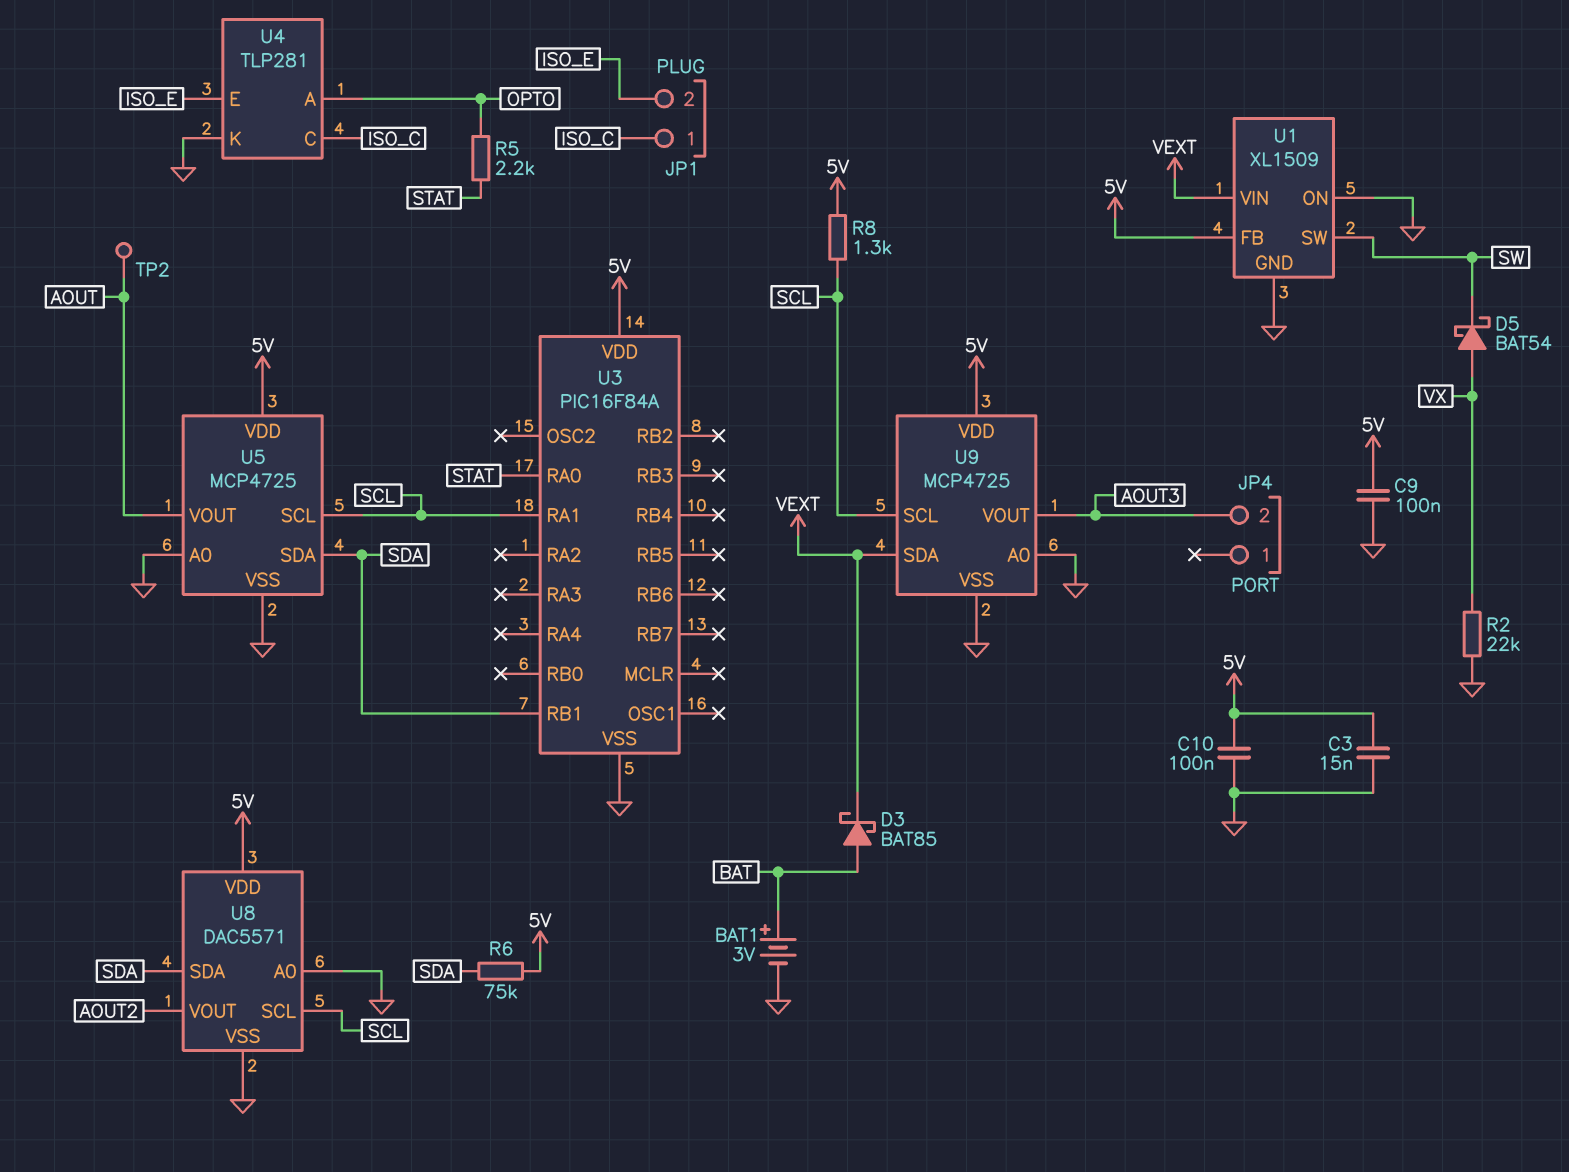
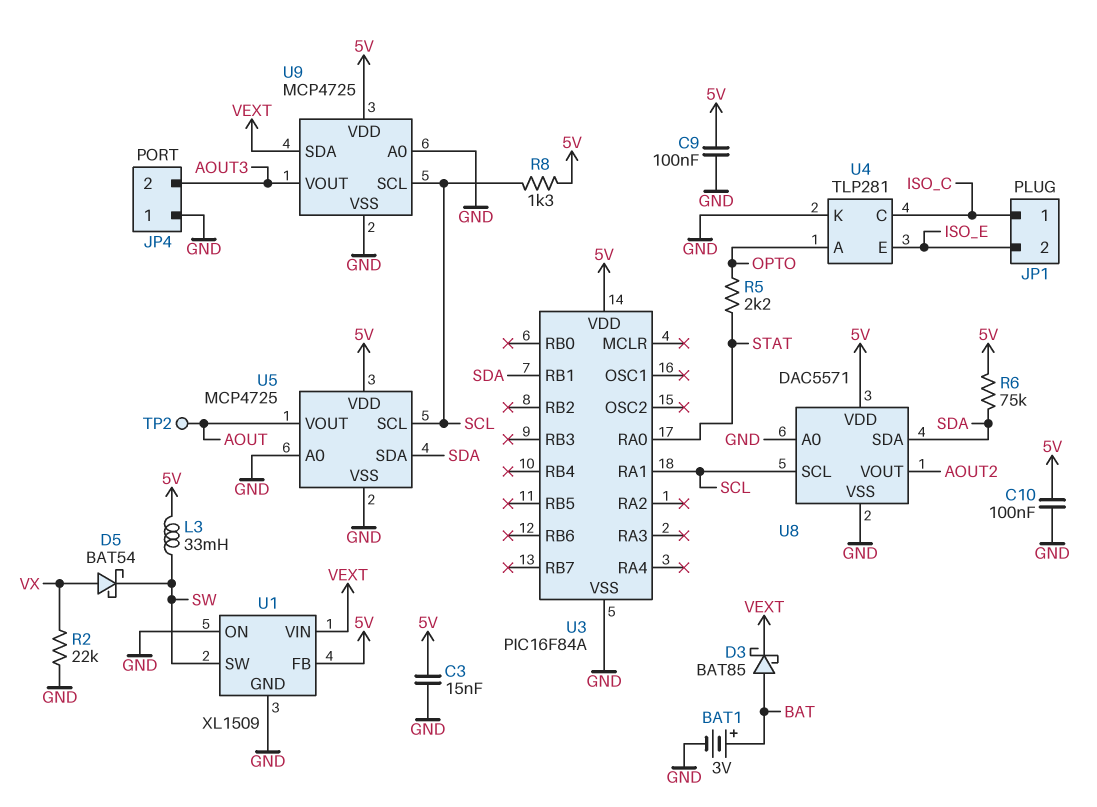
JP4 pin 1: none -> GND
L3: none -> 33mH (5V, SW)

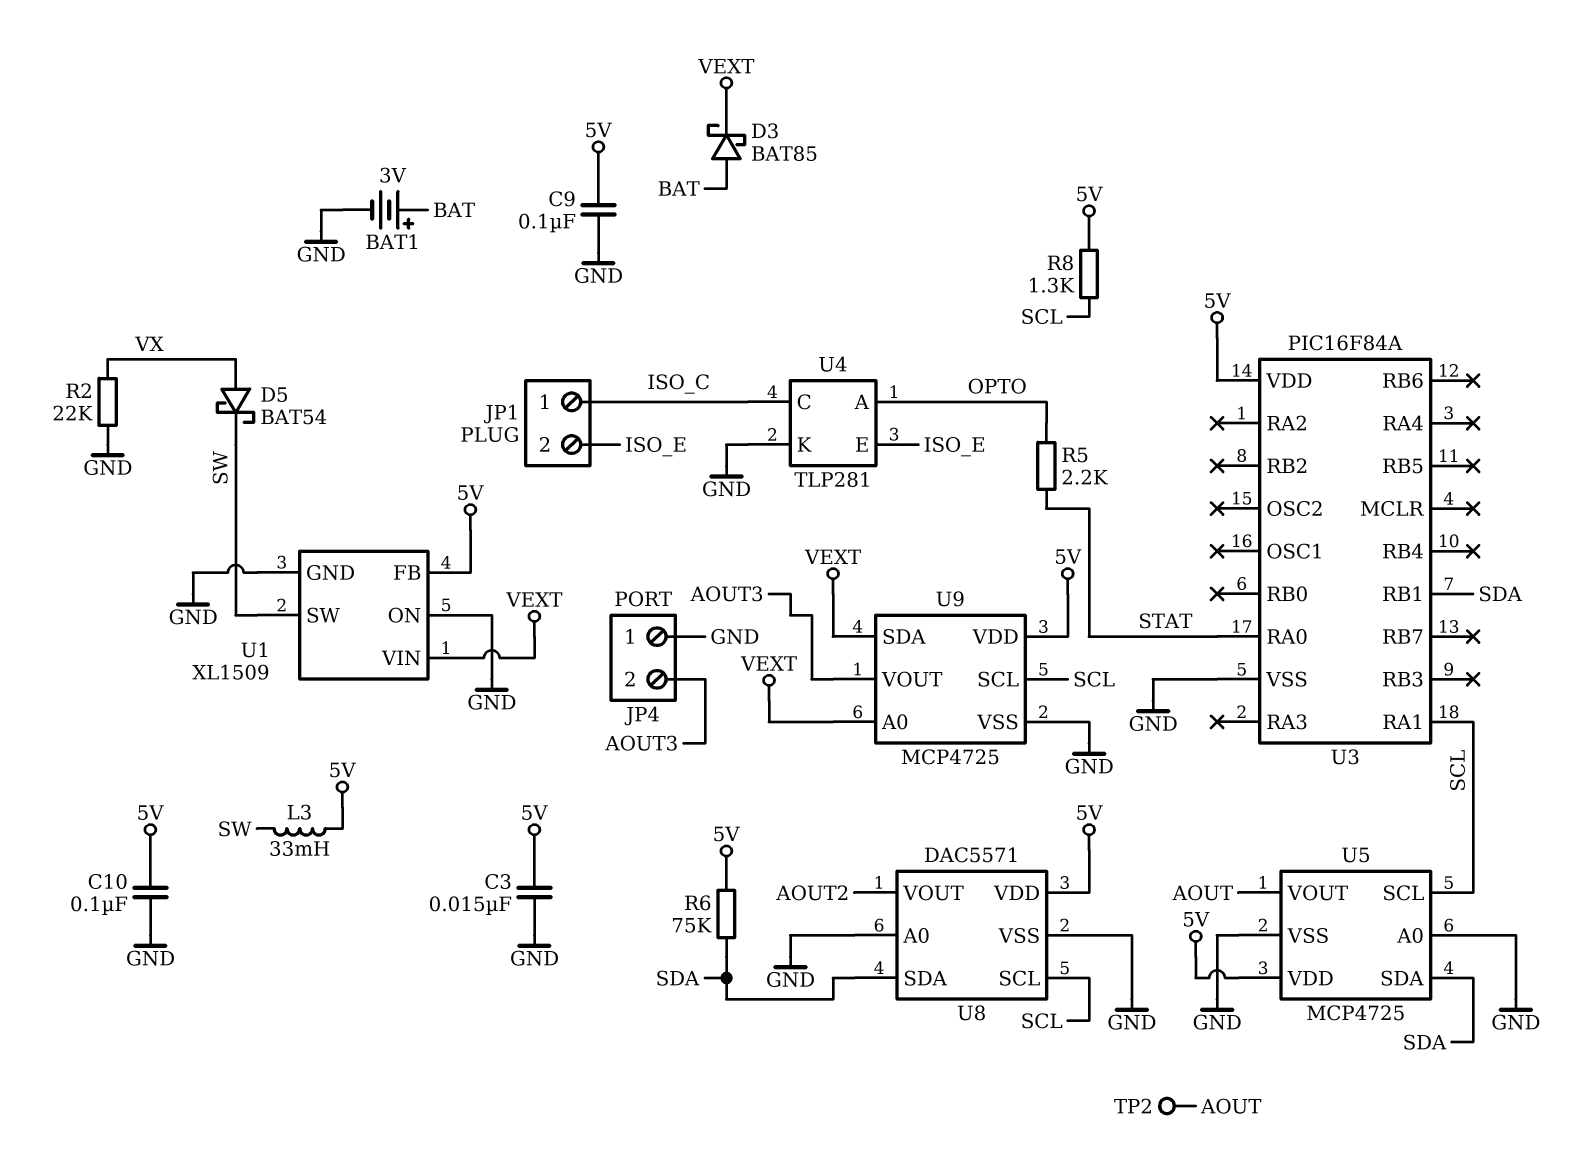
U9 pin A0: GND -> VEXT

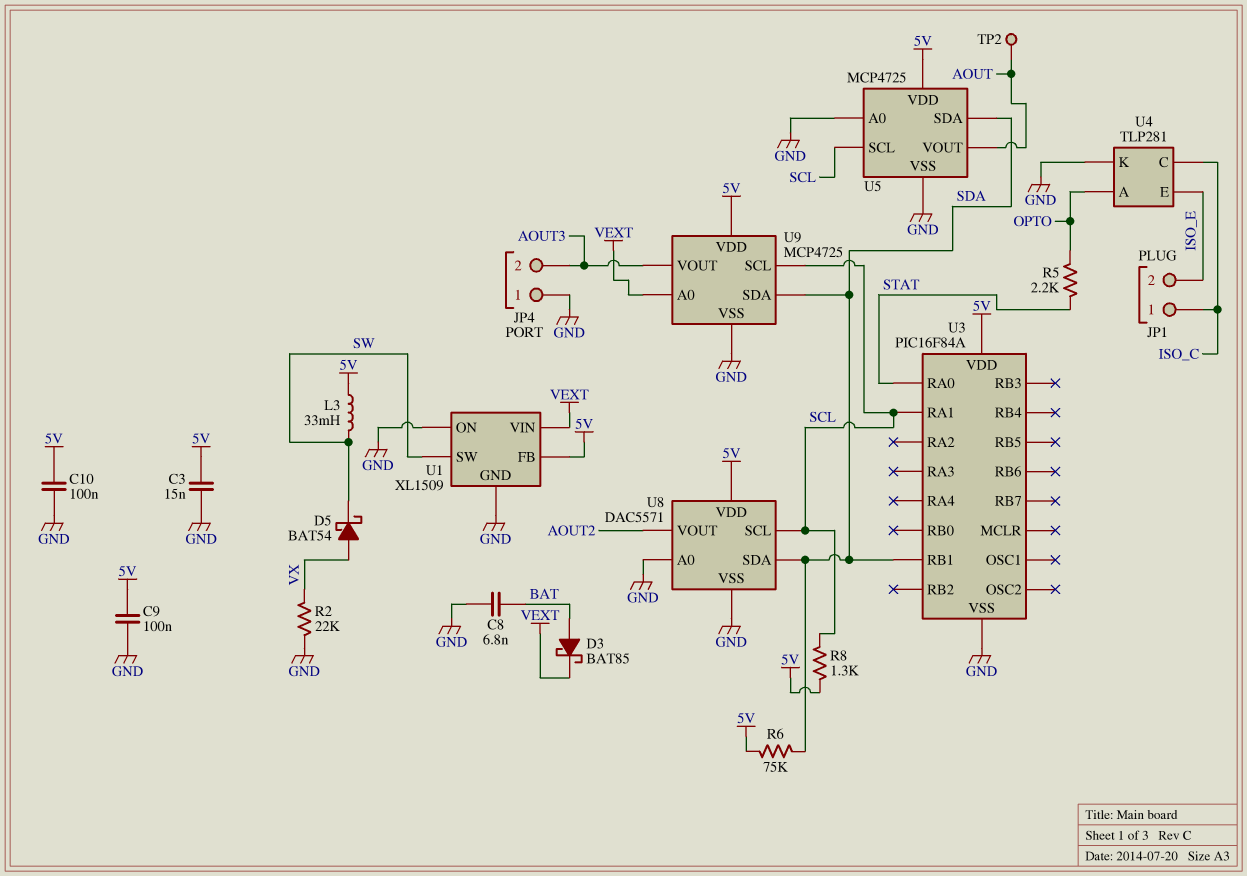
BAT1: 3V (plus BAT, minus GND) -> none
C8: none -> 6.8nF (BAT, GND)
U9 pin SDA: VEXT -> SDA

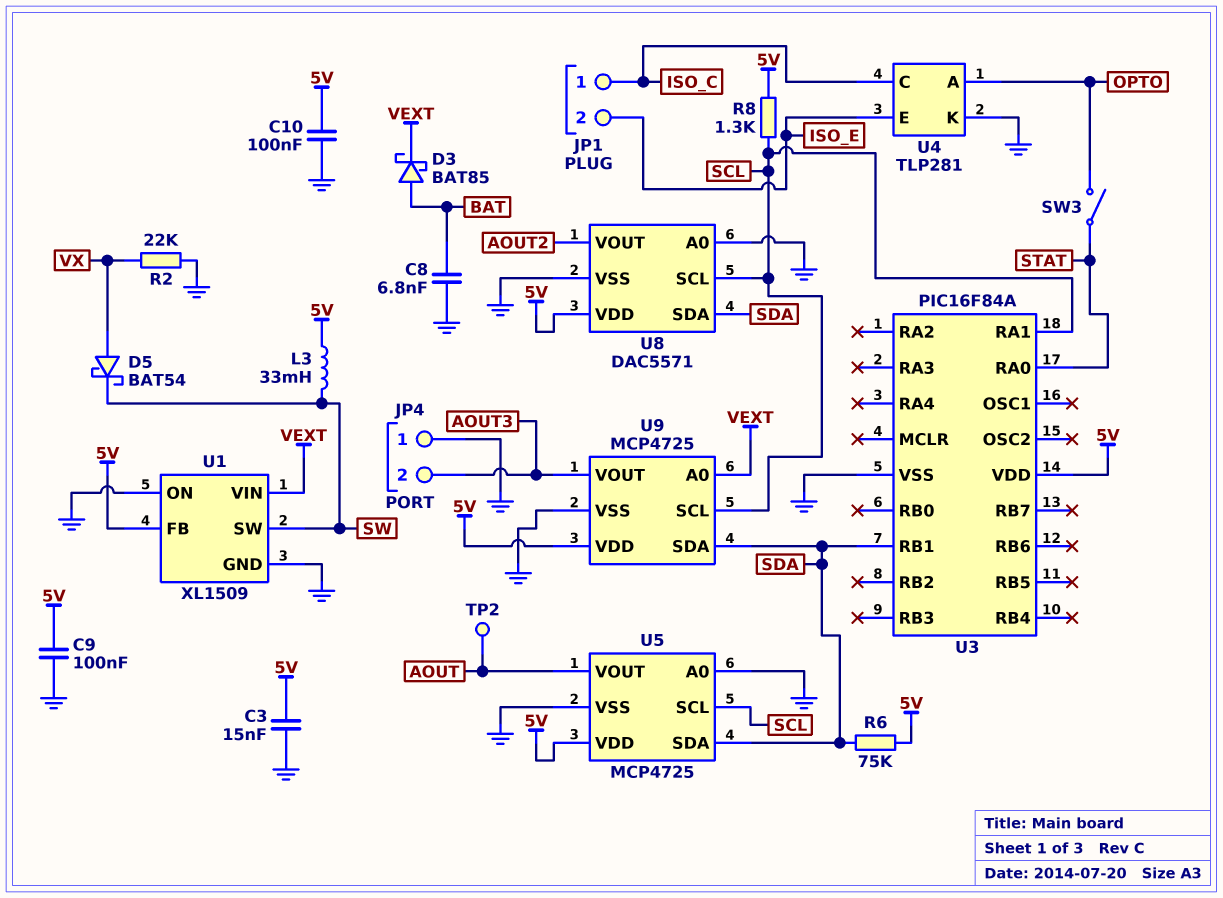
R5: 2.2k (OPTO, STAT) -> none
SW3: none -> switch (OPTO, STAT)

